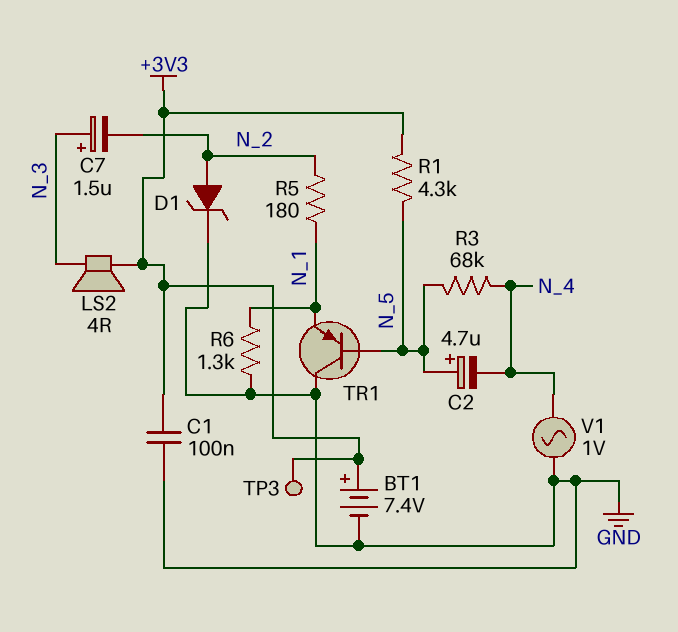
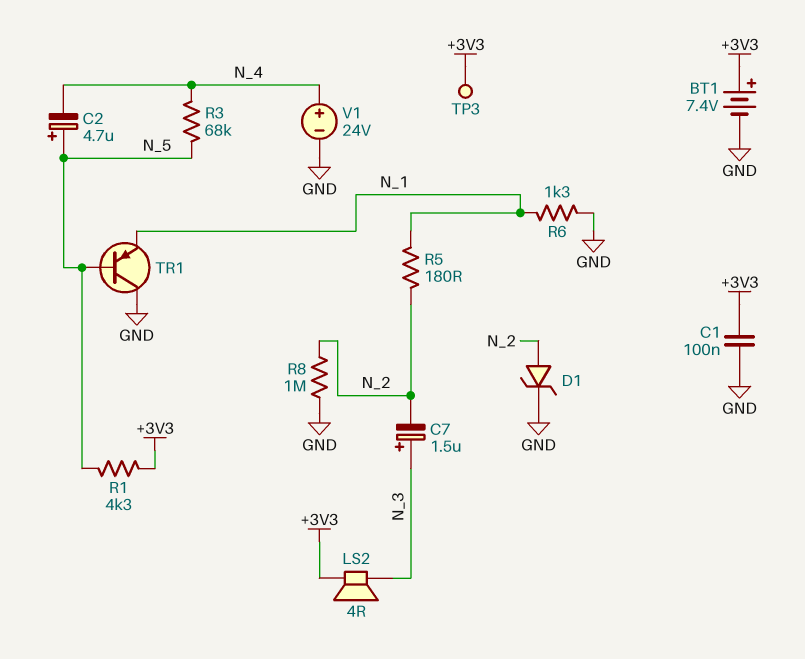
R8: none -> 1M (GND, N_2)
V1: AC 1V (GND, N_4) -> 24V (plus N_4, minus GND)

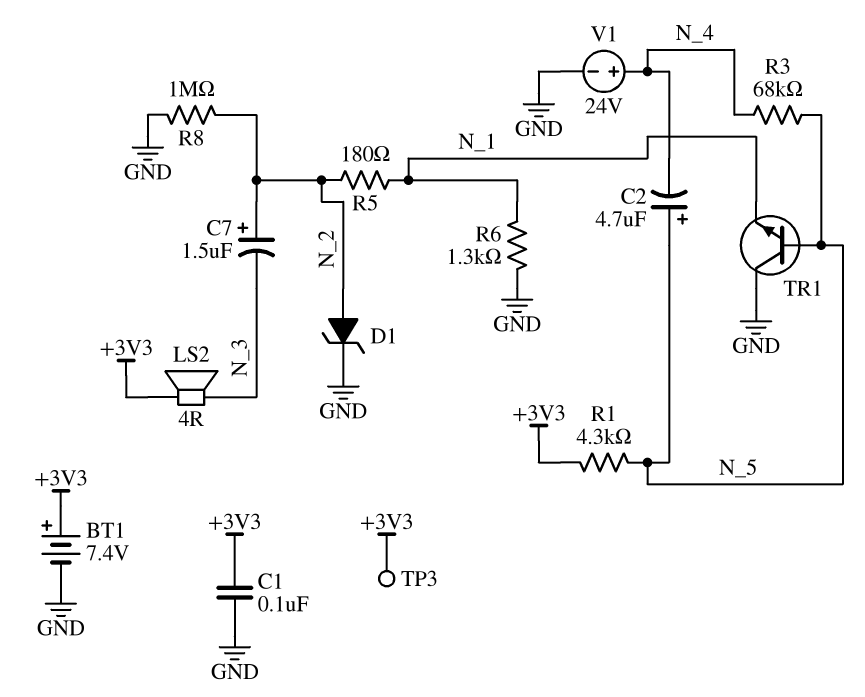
C7: 1.5uF (plus N_3, minus N_2) -> 1.5uF (plus N_2, minus N_3)
TR1: PNP (B N_5, C GND, E N_1) -> NPN (B N_5, C GND, E N_1)

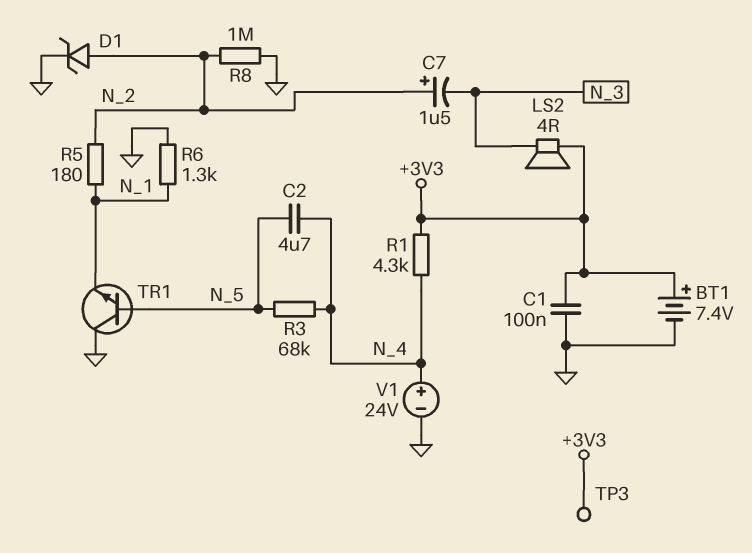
C2: 4.7uF (plus N_5, minus N_4) -> 4.7uF (N_4, N_5)
R1: 4.3k (+3V3, N_5) -> 4.3k (+3V3, N_4)

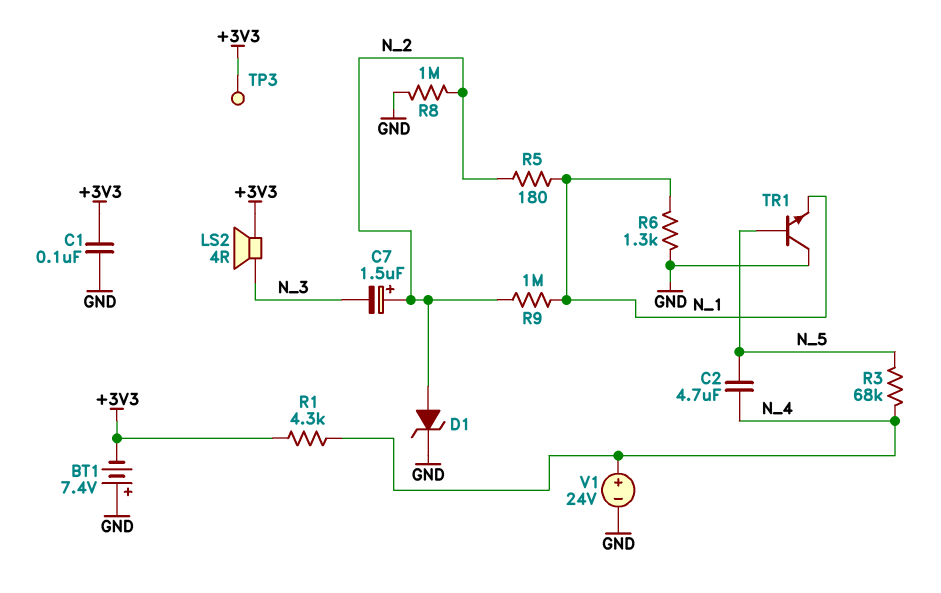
BT1: 7.4V (plus +3V3, minus GND) -> 7.4V (plus GND, minus +3V3)
R9: none -> 1M (N_1, N_2)

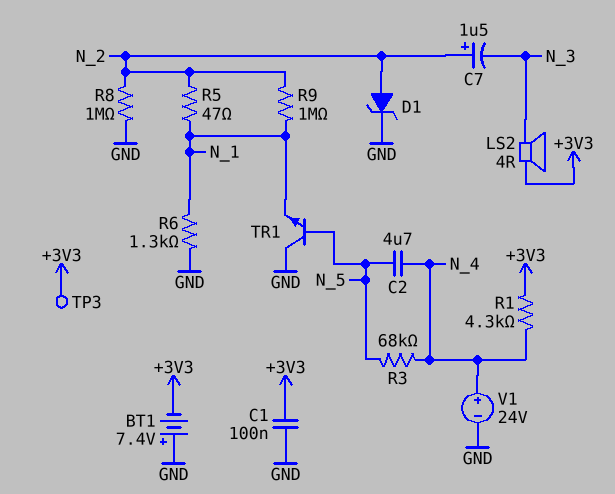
R5: 180 (N_1, N_2) -> 47 (N_1, N_2)

